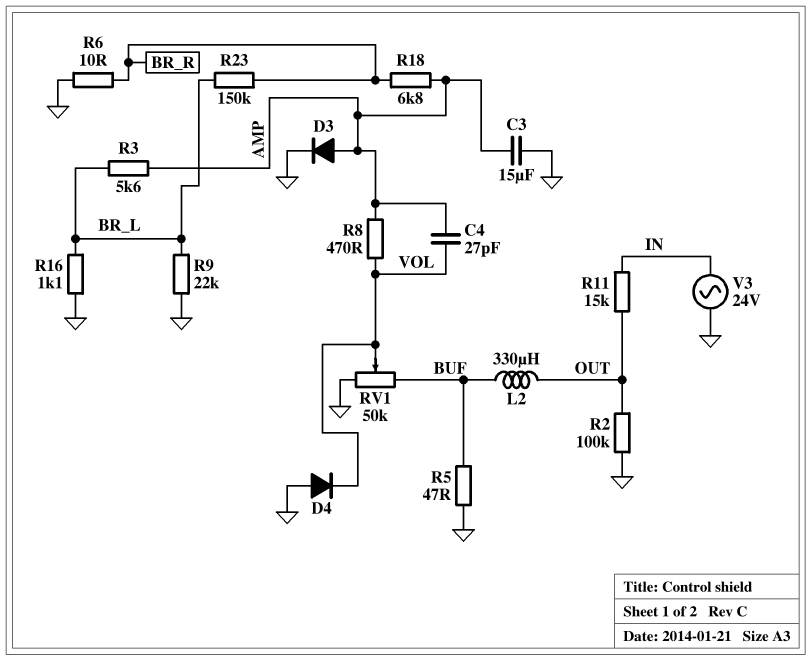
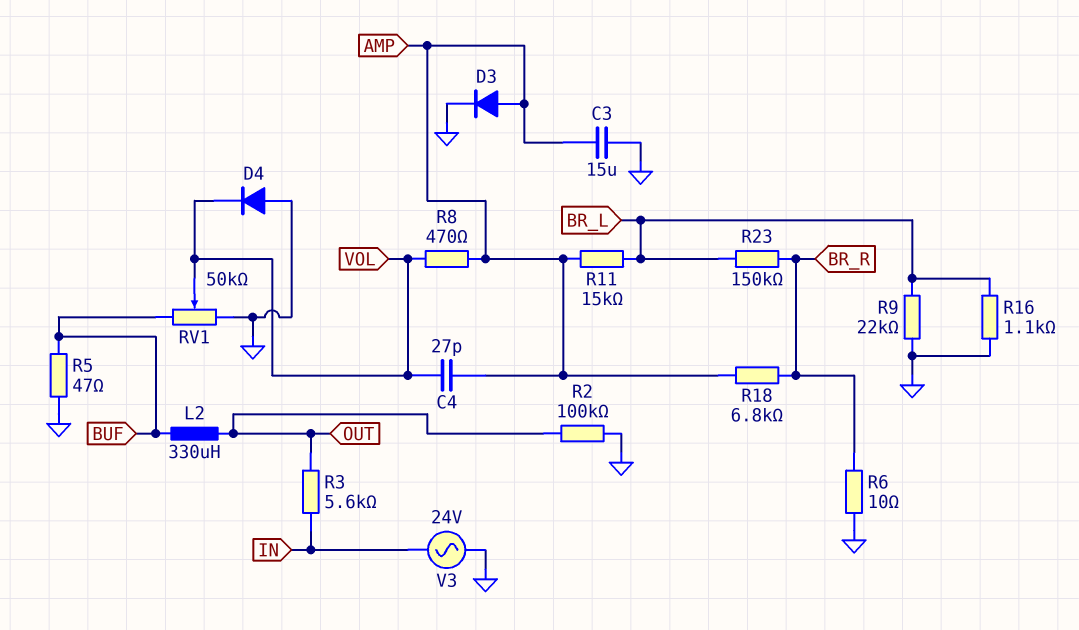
R3: 5.6k (AMP, BR_L) -> 5.6k (IN, OUT)
R11: 15k (IN, OUT) -> 15k (AMP, BR_L)

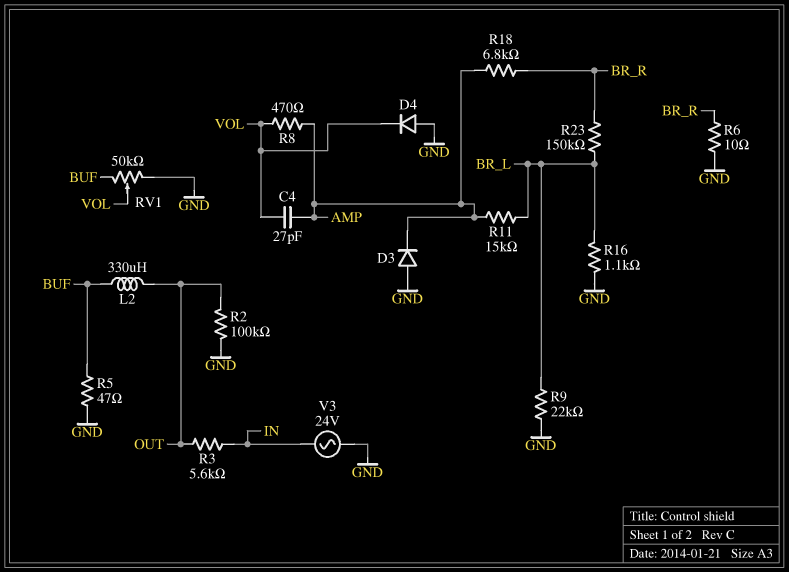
C3: 15uF (AMP, GND) -> none
D3: diode (A AMP, K GND) -> diode (A GND, K AMP)

